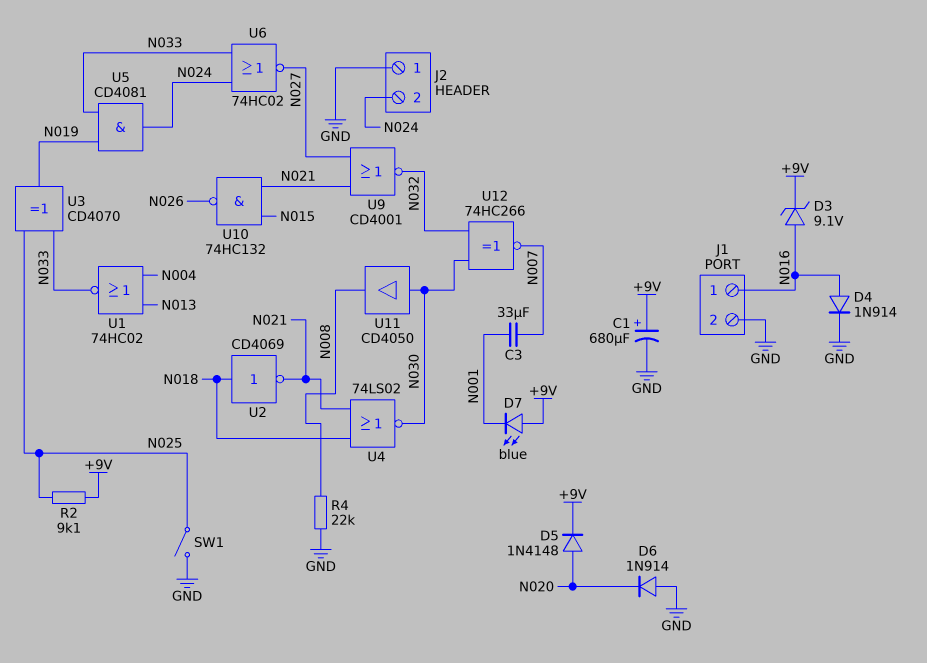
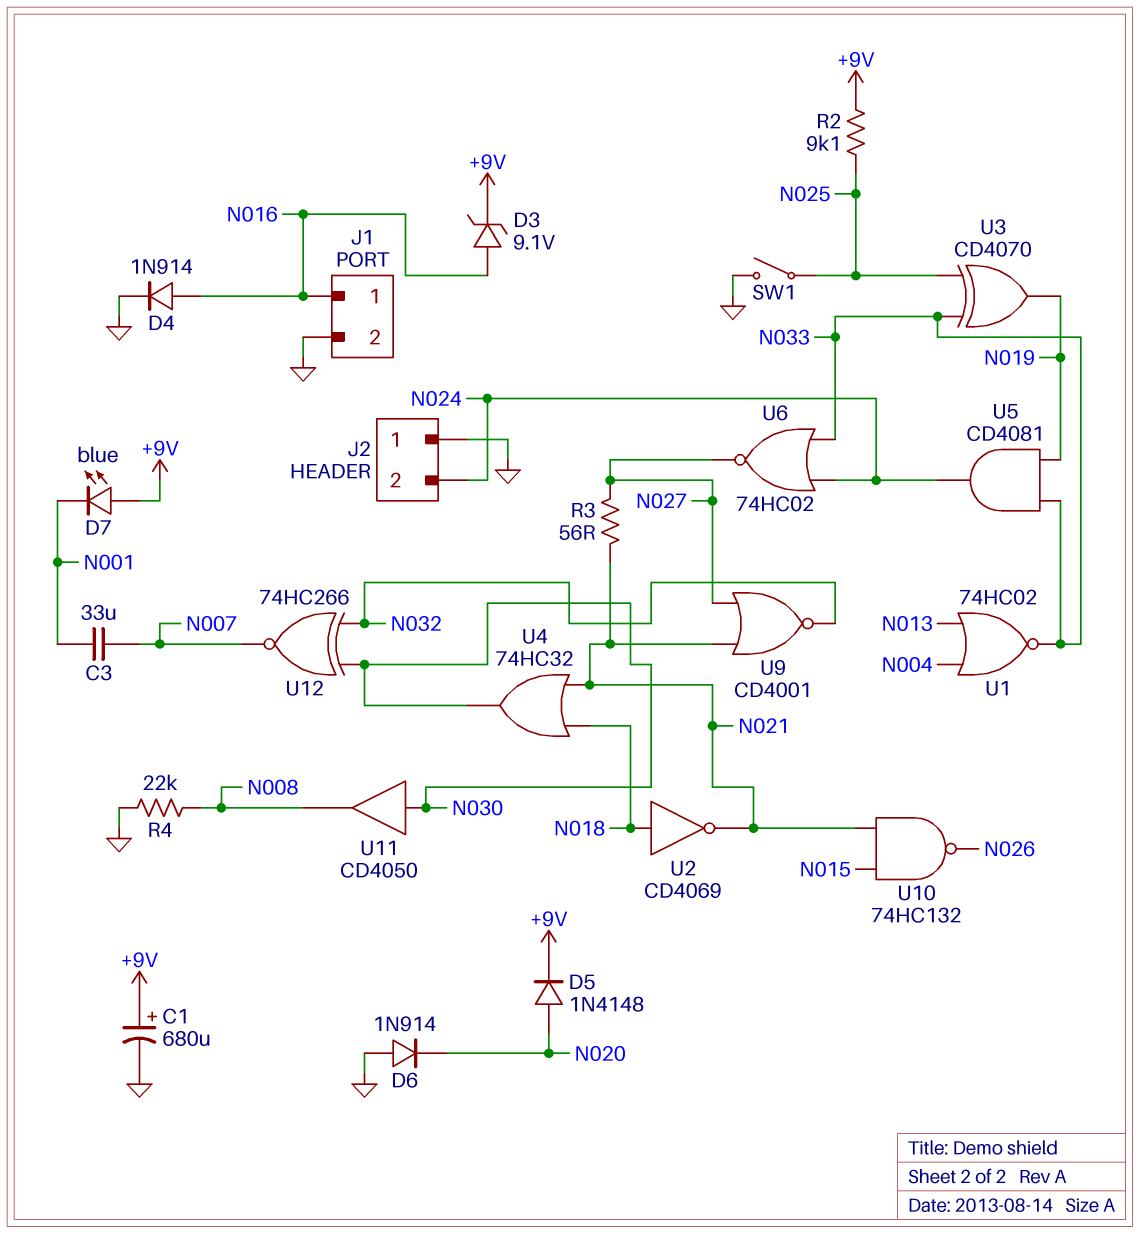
R3: none -> 56 (N021, N027)
U4: NOR 74LS02 (in N018, in N021, out N030) -> OR 74HC32 (in N018, in N021, out N030)

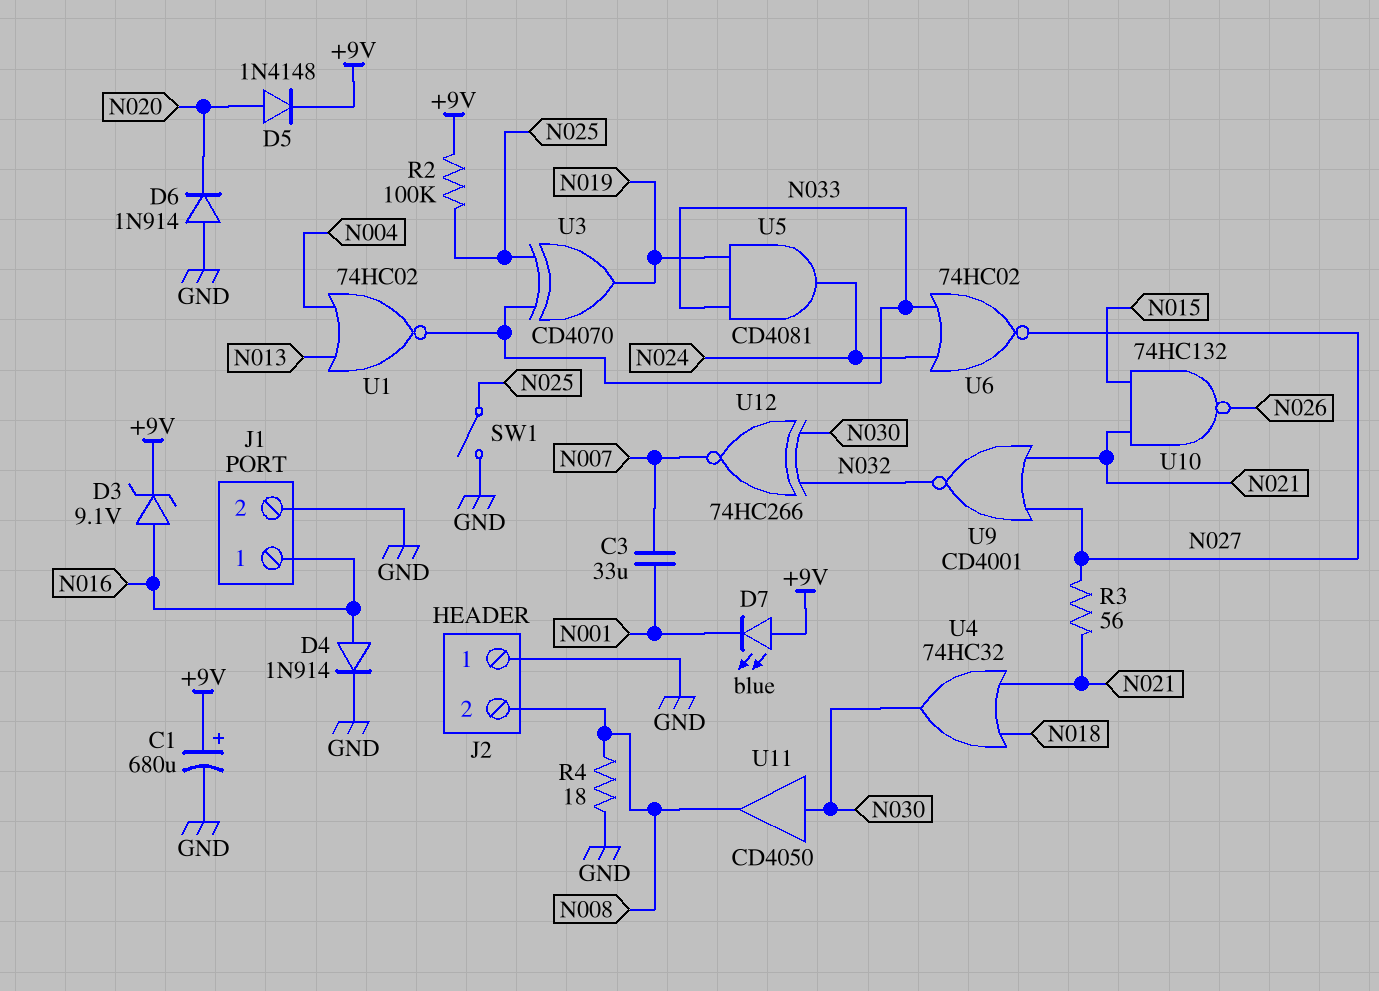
J2 pin 2: N024 -> N008
R2: 9.1k (+9V, N025) -> 100k (+9V, N025)
R4: 22k (GND, N008) -> 18 (GND, N008)
U2: NOT CD4069 (in N018, out N021) -> none

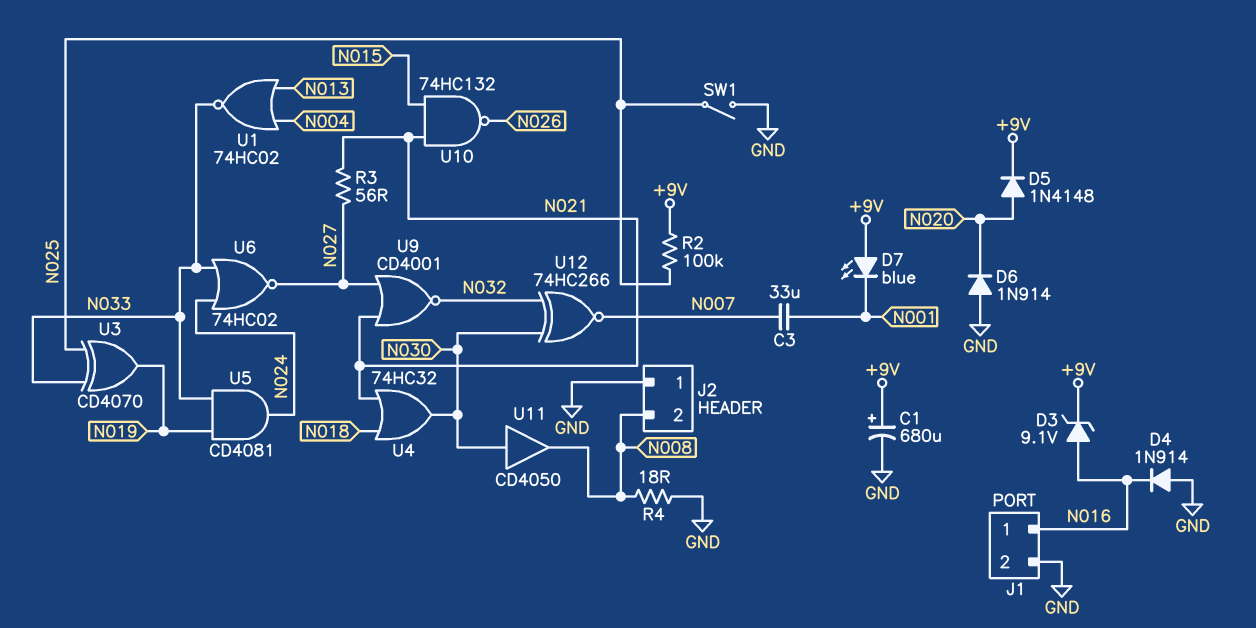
D4: diode 1N914 (A N016, K GND) -> diode 1N914 (A GND, K N016)

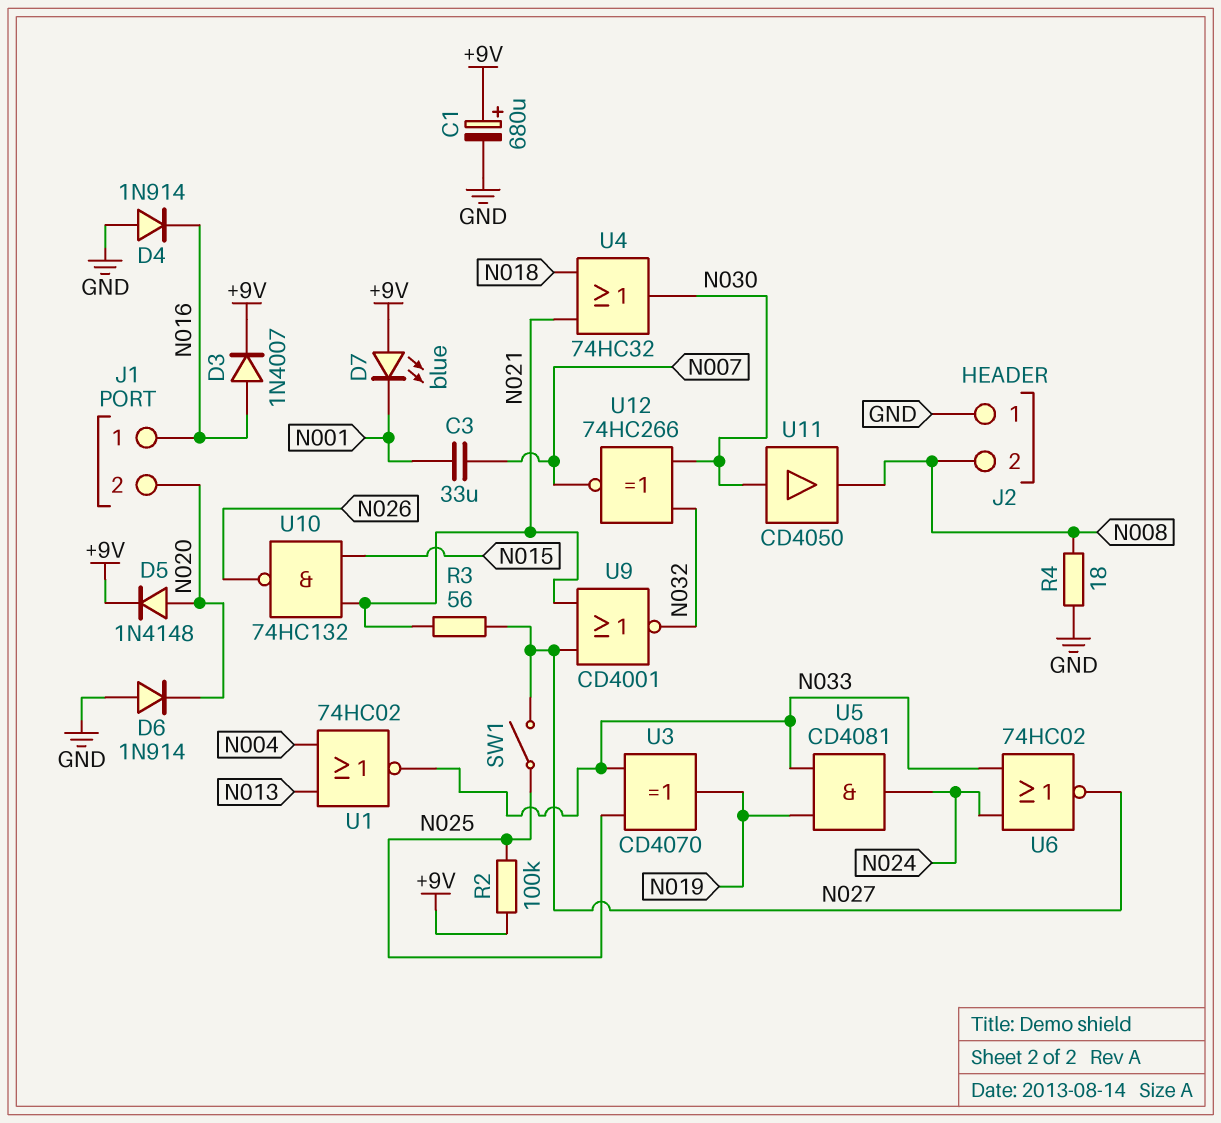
D3: zener 9.1V (A N016, K +9V) -> diode 1N4007 (A N016, K +9V)
J1 pin 2: GND -> N020
SW1: switch (GND, N025) -> switch (N025, N027)

